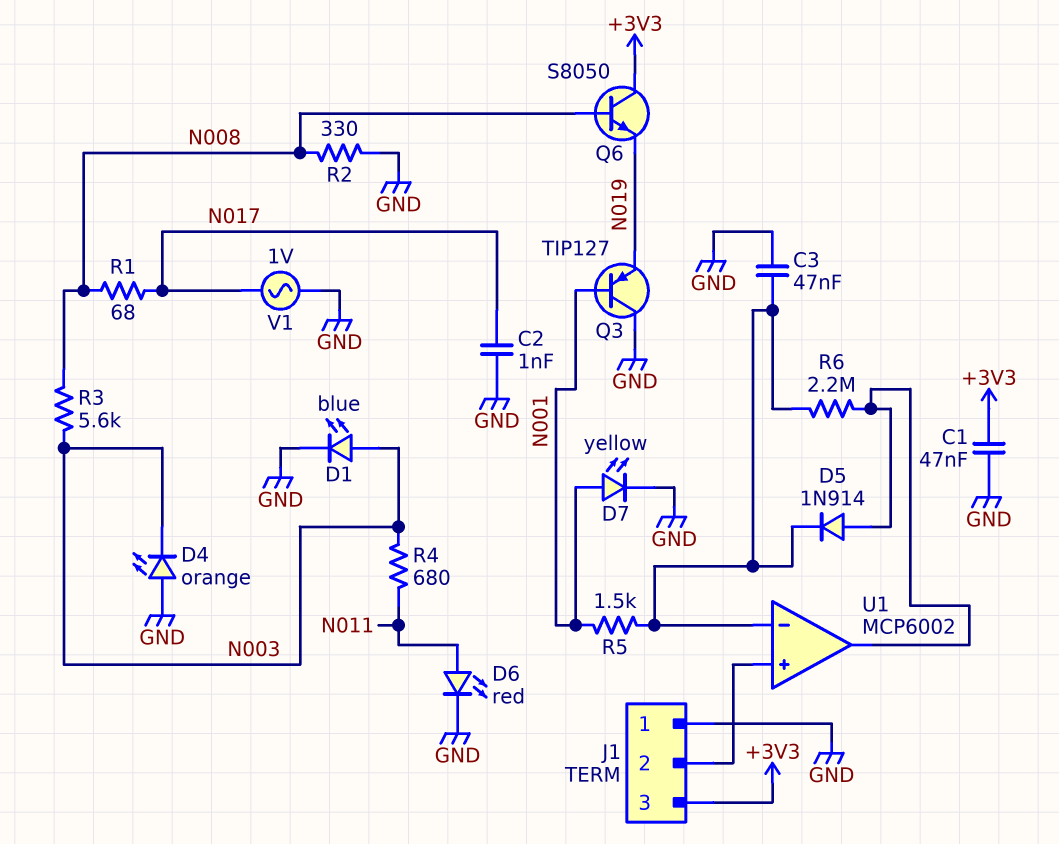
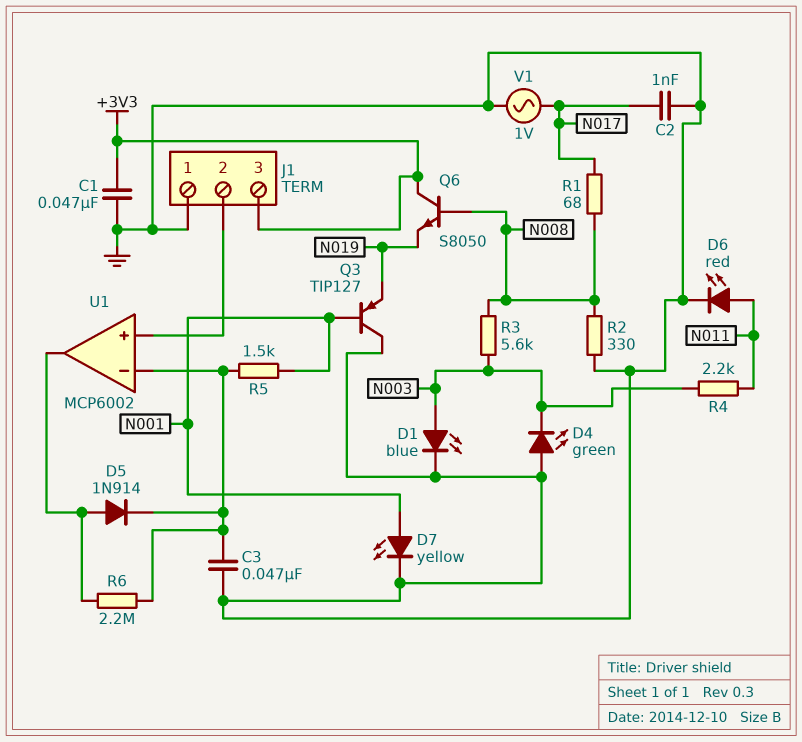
D4: LED orange (A GND, K N003) -> LED green (A GND, K N003)
R4: 680 (N003, N011) -> 2.2k (N003, N011)

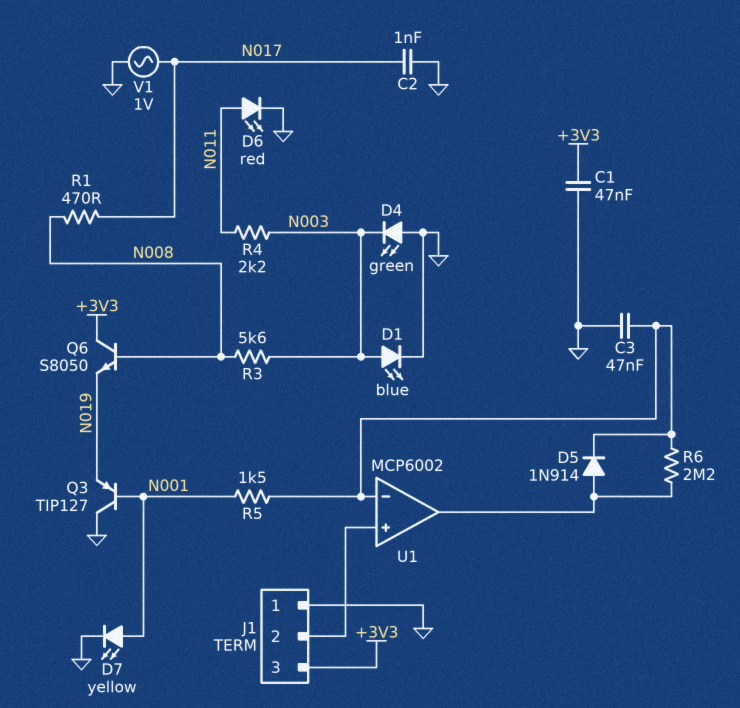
R1: 68 (N008, N017) -> 470 (N008, N017)
R2: 330 (GND, N008) -> none

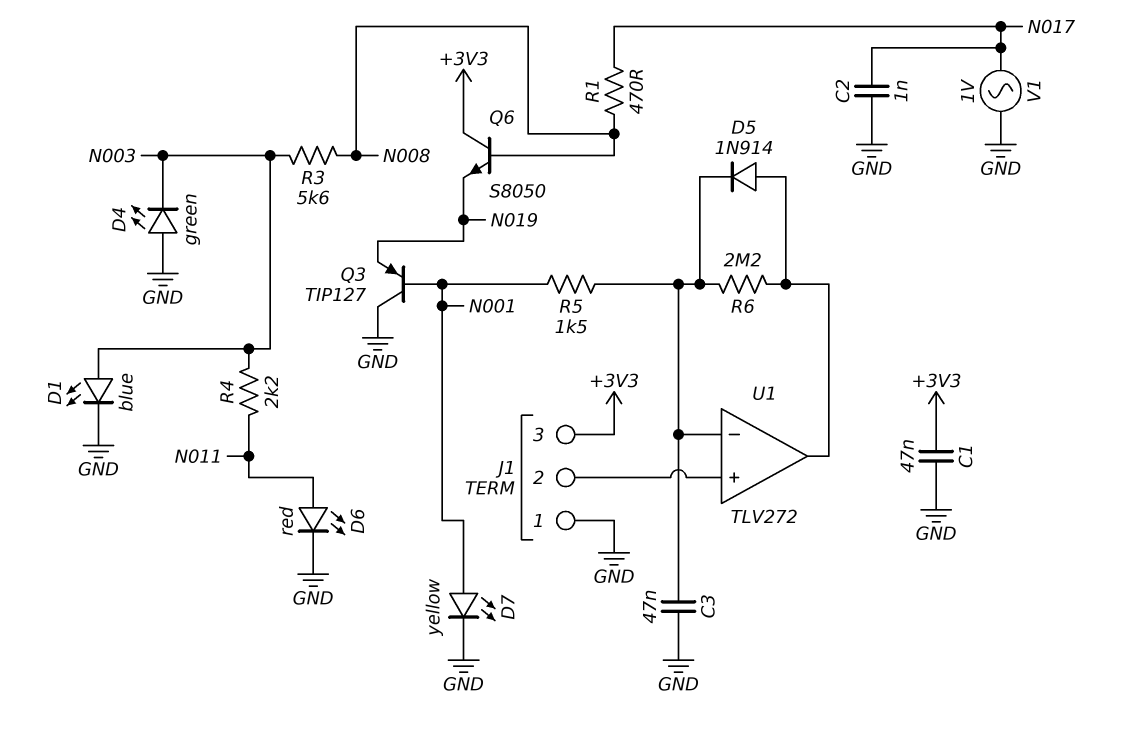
U1: MCP6002 -> TLV272

